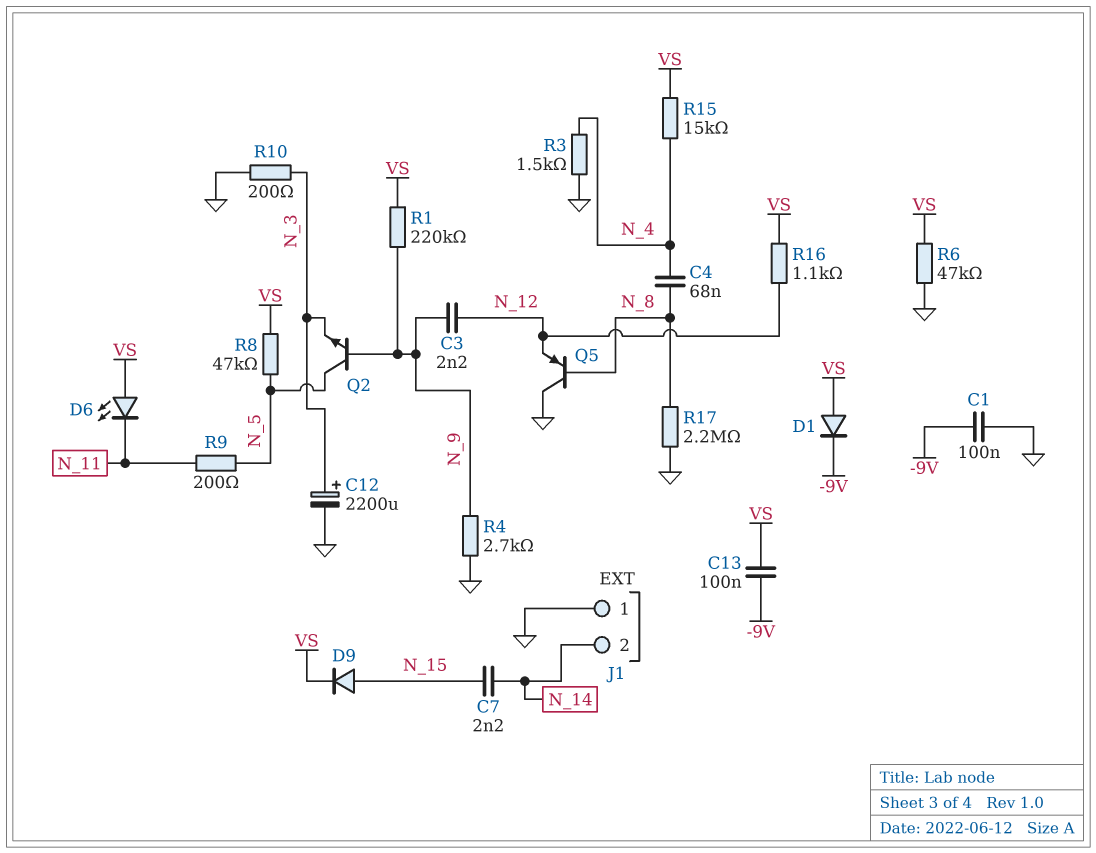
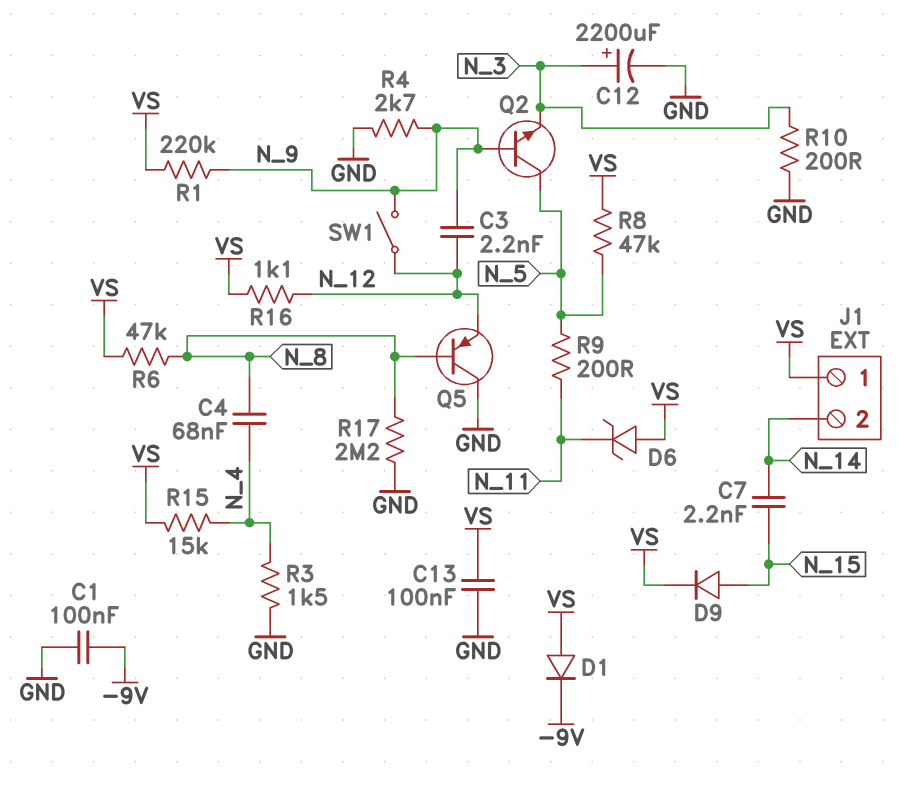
C13: 100nF (-9V, VS) -> 100nF (GND, VS)
D6: LED (A VS, K N_11) -> zener (A VS, K N_11)
J1 pin 1: GND -> VS
R6: 47k (GND, VS) -> 47k (N_8, VS)
SW1: none -> switch (N_9, N_12)

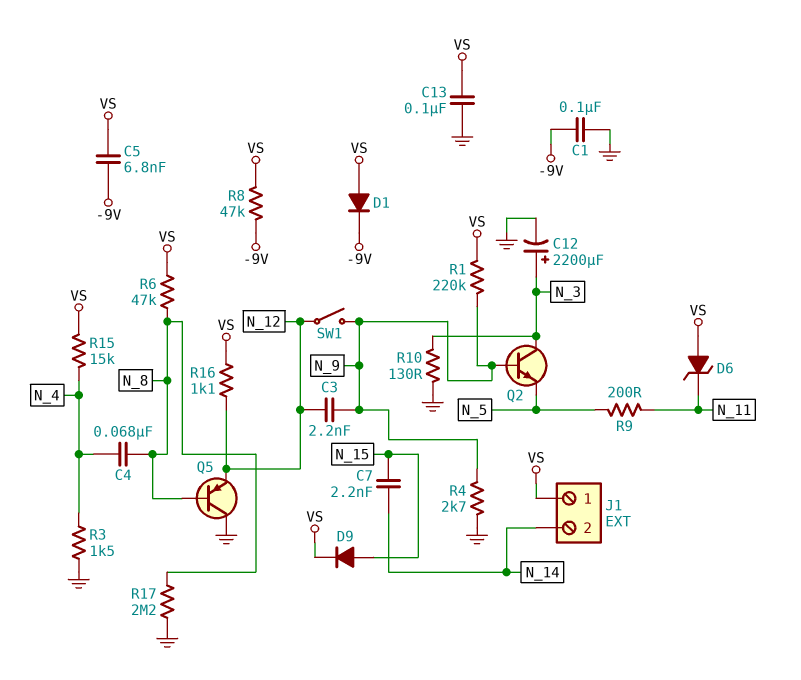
C5: none -> 6.8nF (-9V, VS)
Q2: NPN (B N_9, C N_5, E N_3) -> NPN (B N_9, C N_3, E N_5)
R8: 47k (N_5, VS) -> 47k (-9V, VS)
R10: 200 (GND, N_3) -> 130 (GND, N_3)

